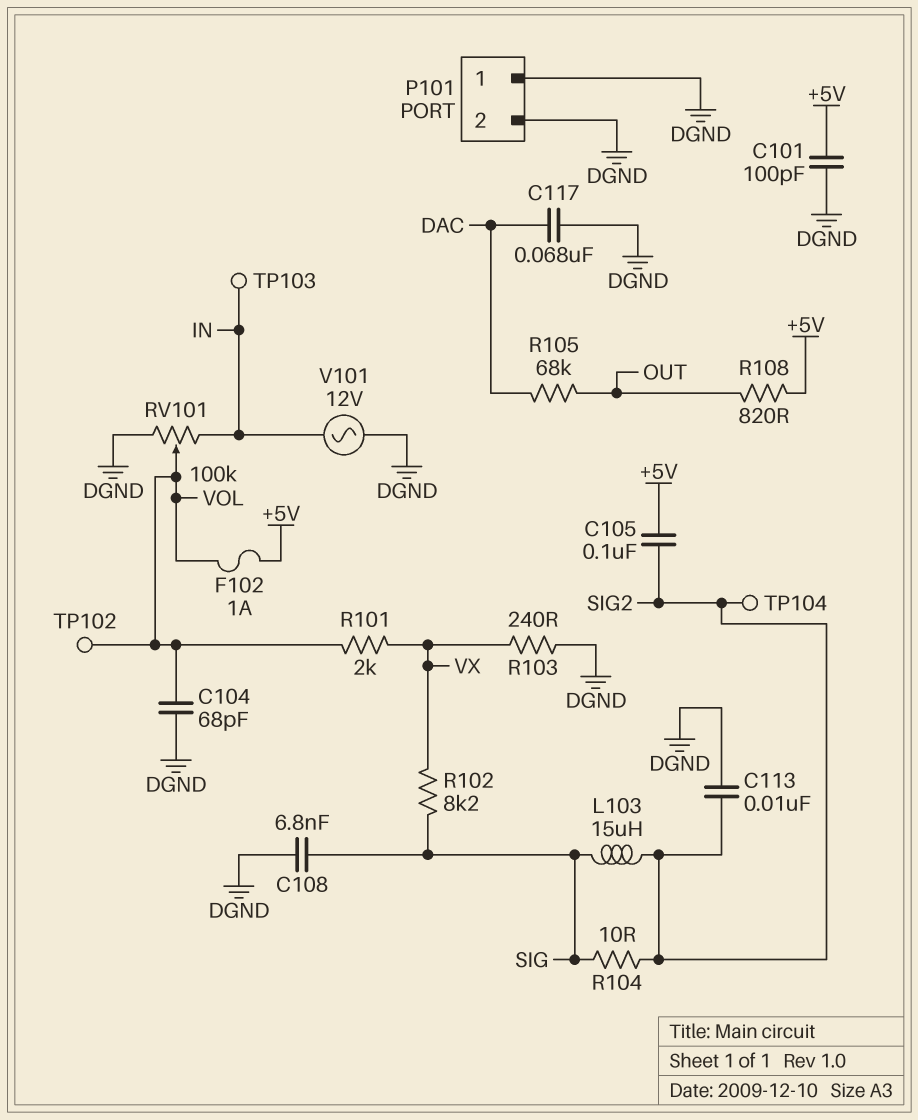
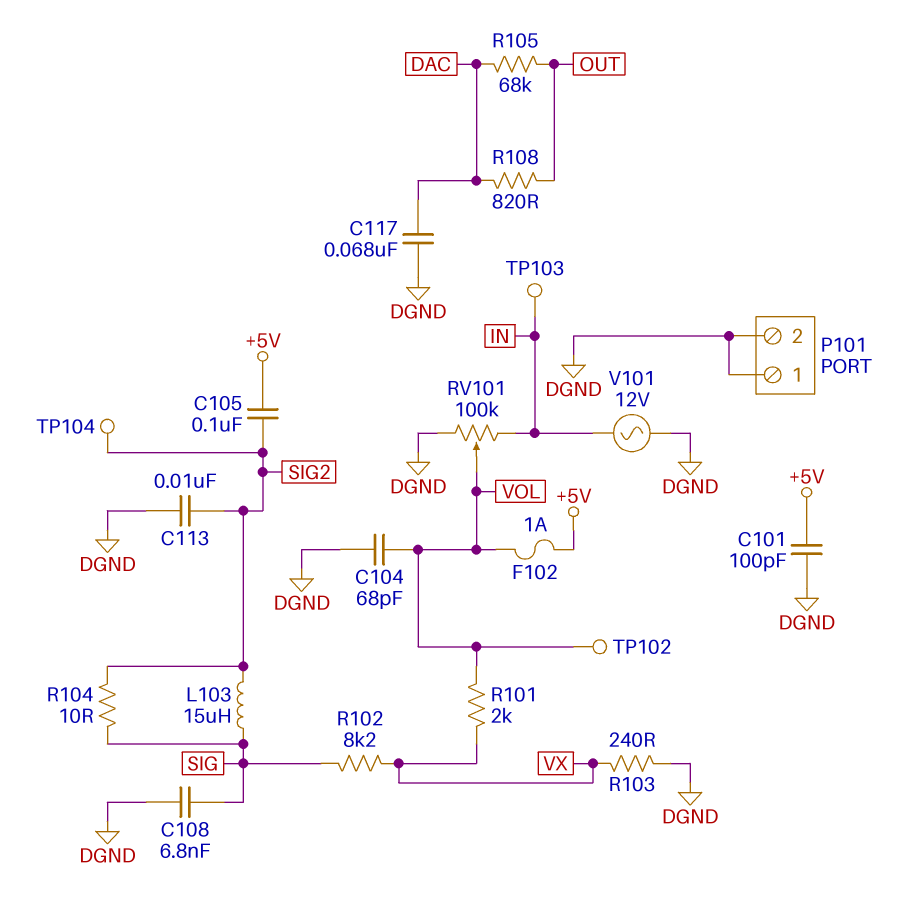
R108: 820 (+5V, OUT) -> 820 (DAC, OUT)

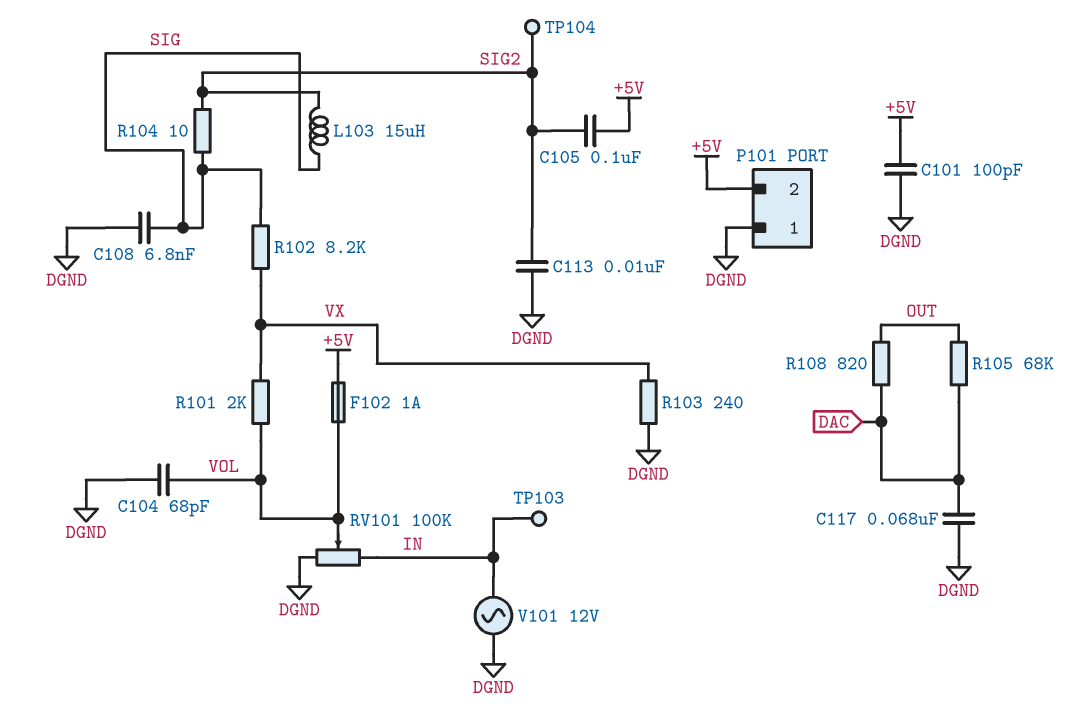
P101 pin 2: DGND -> +5V
TP102: test point (VOL) -> none

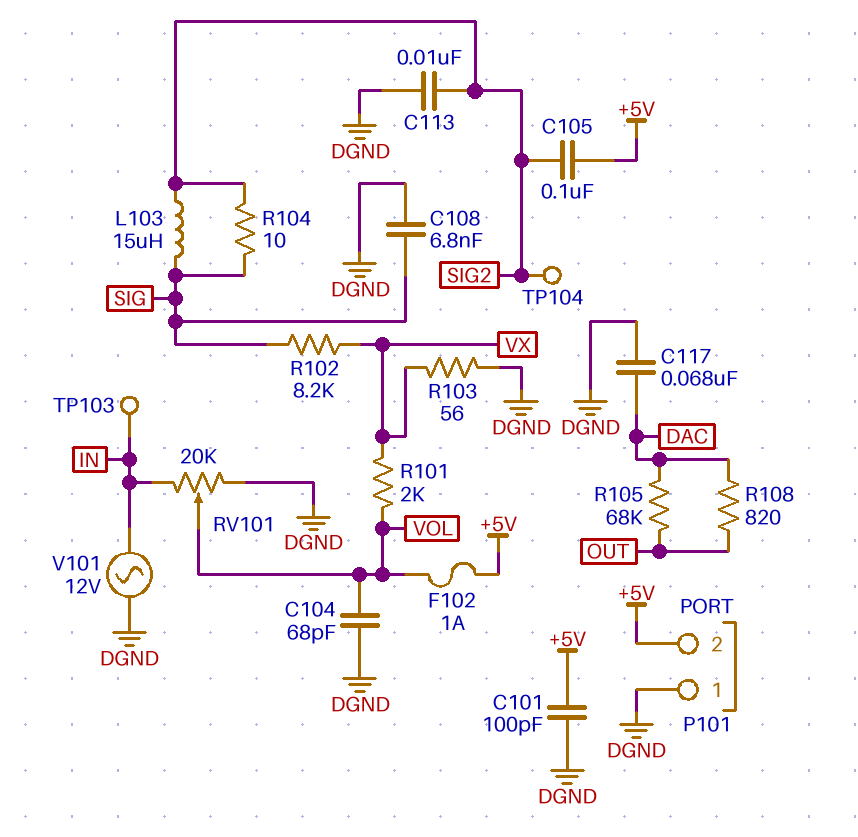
R103: 240 (DGND, VX) -> 56 (DGND, VX)
RV101: 100k (DGND, IN, wiper VOL) -> 20k (DGND, IN, wiper VOL)

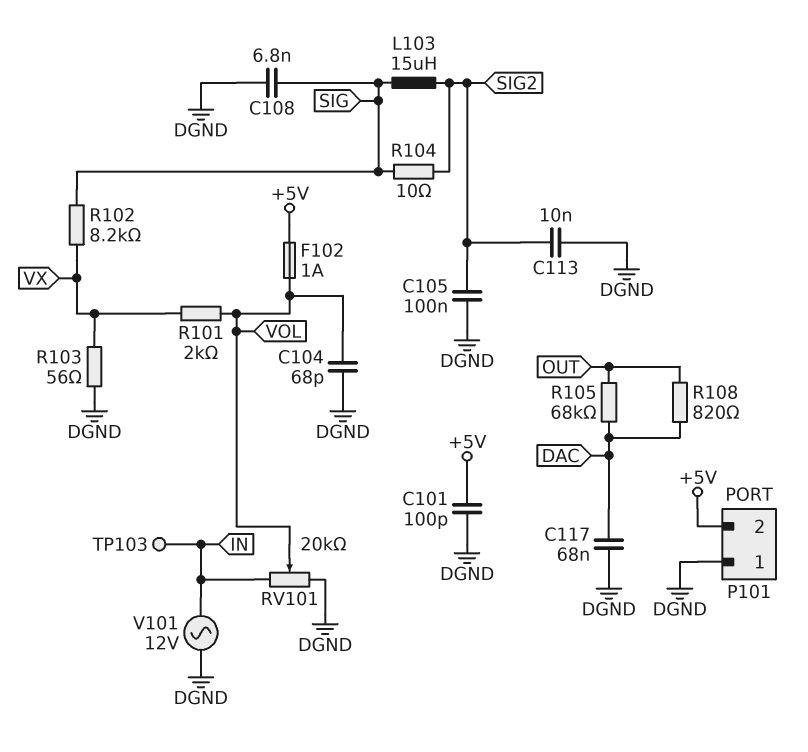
C105: 100nF (+5V, SIG2) -> 100nF (DGND, SIG2)
TP104: test point (SIG2) -> none

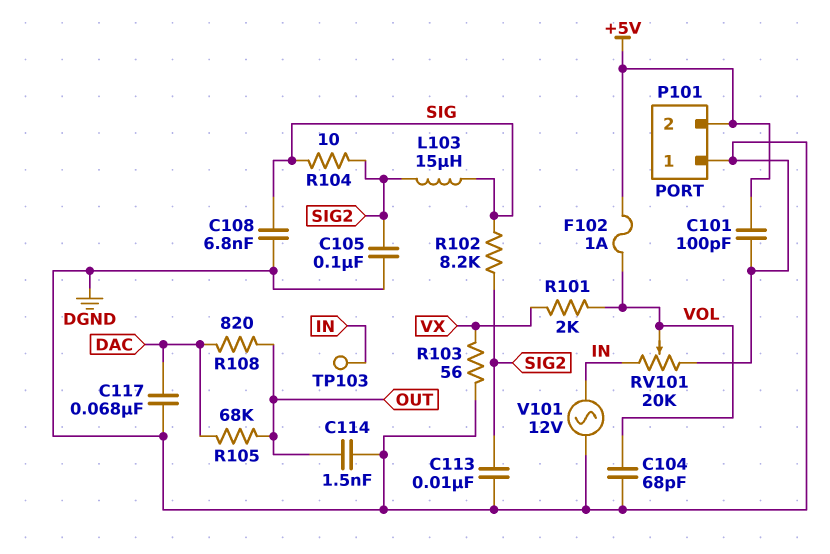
C114: none -> 1.5nF (DGND, OUT)
R102: 8.2k (SIG, VX) -> 8.2k (SIG, SIG2)

